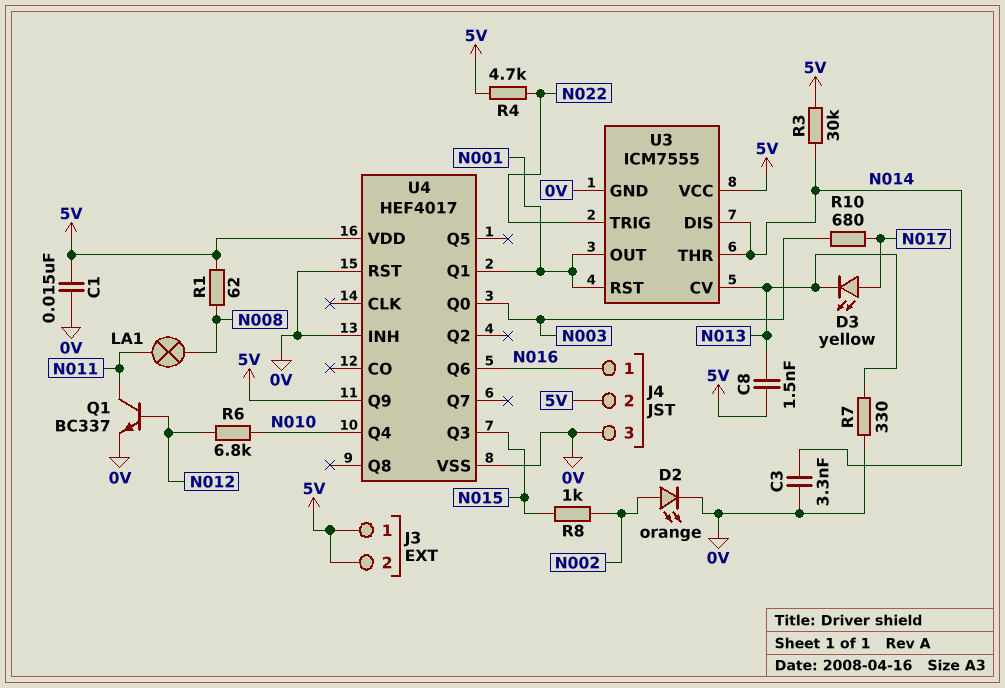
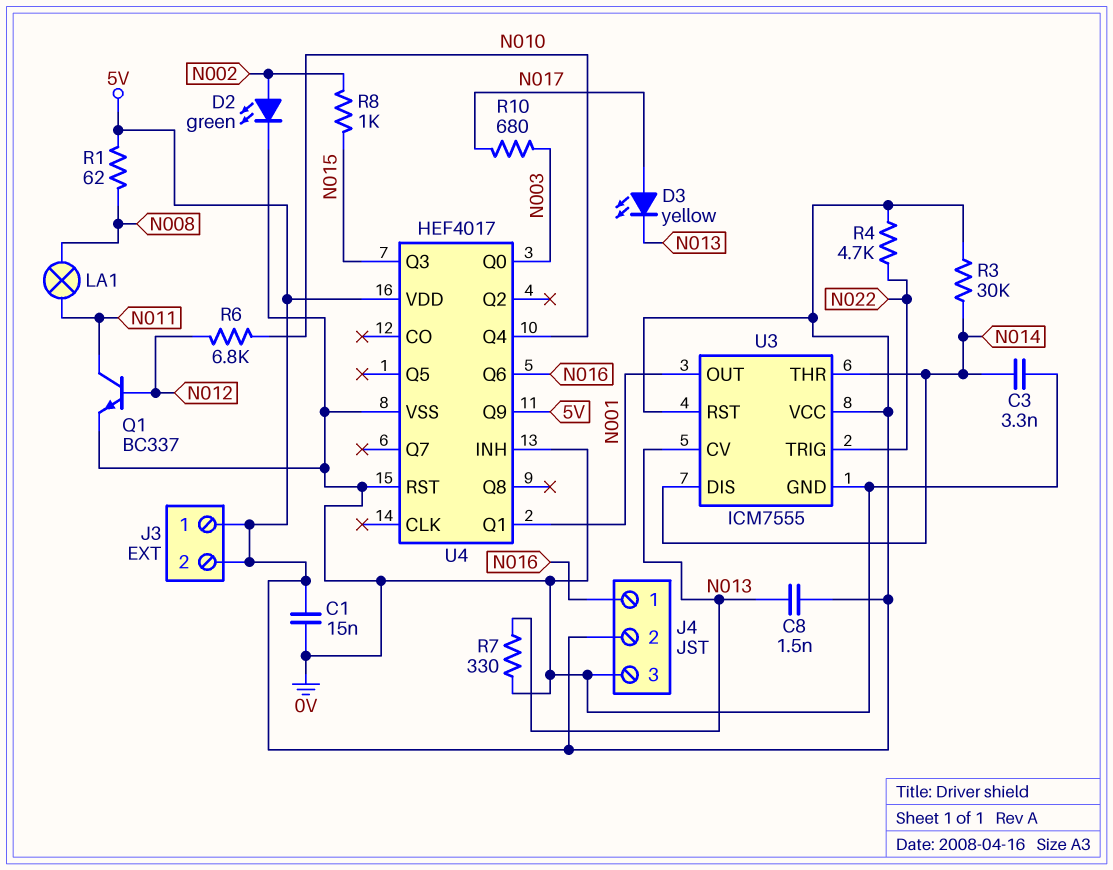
D2: LED orange (A N002, K 0V) -> LED green (A N002, K 0V)
U3 pin RST: N001 -> 5V

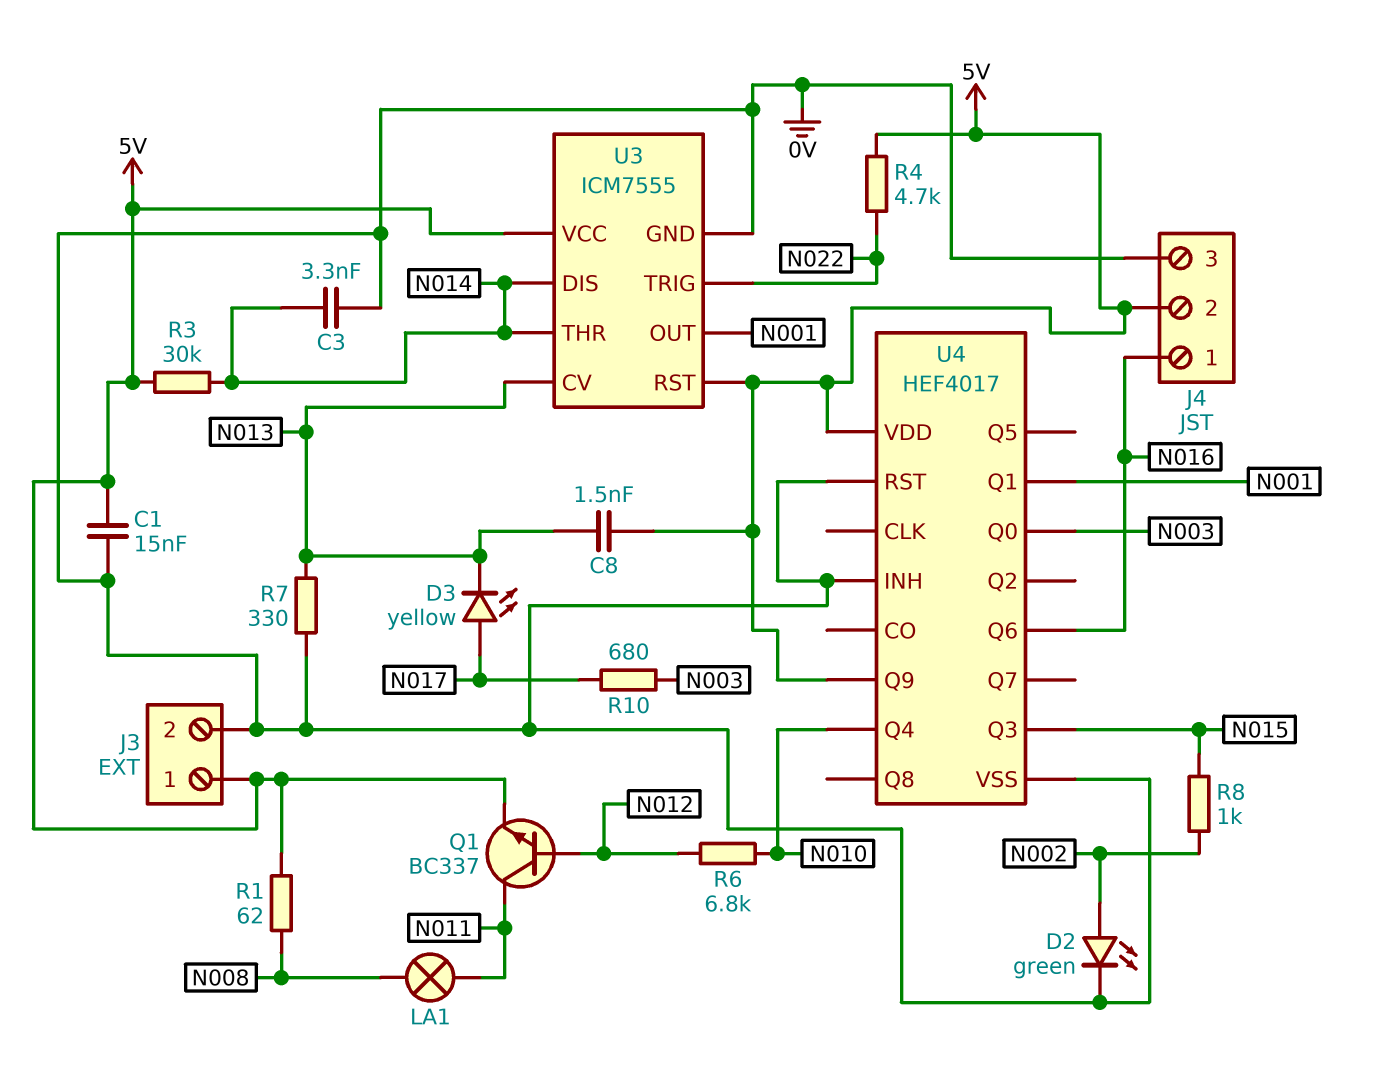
J3 pin 2: 5V -> 0V
Q1: NPN BC337 (B N012, C N011, E 0V) -> NPN BC337 (B N012, C N011, E 5V)

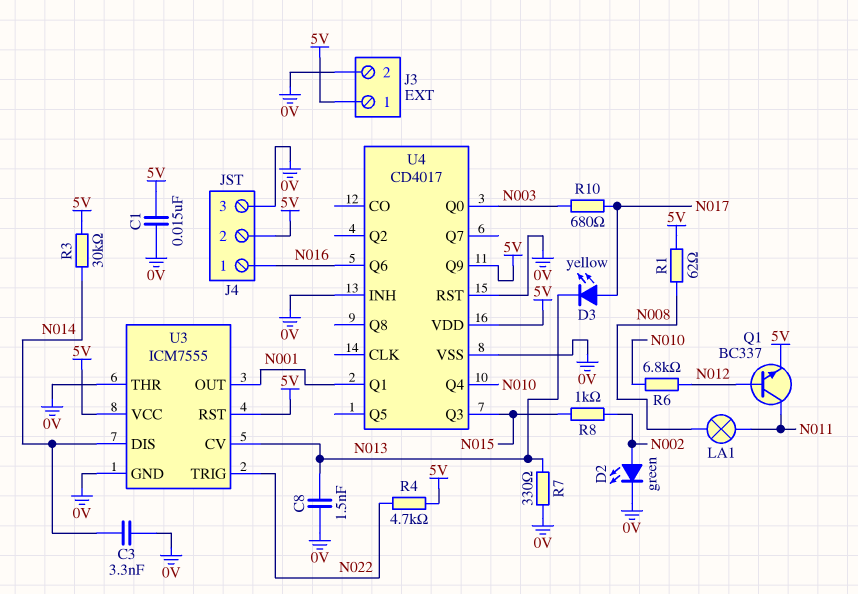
C8: 1.5nF (5V, N013) -> 1.5nF (0V, N013)
U3 pin THR: N014 -> 0V
U4: HEF4017 -> CD4017

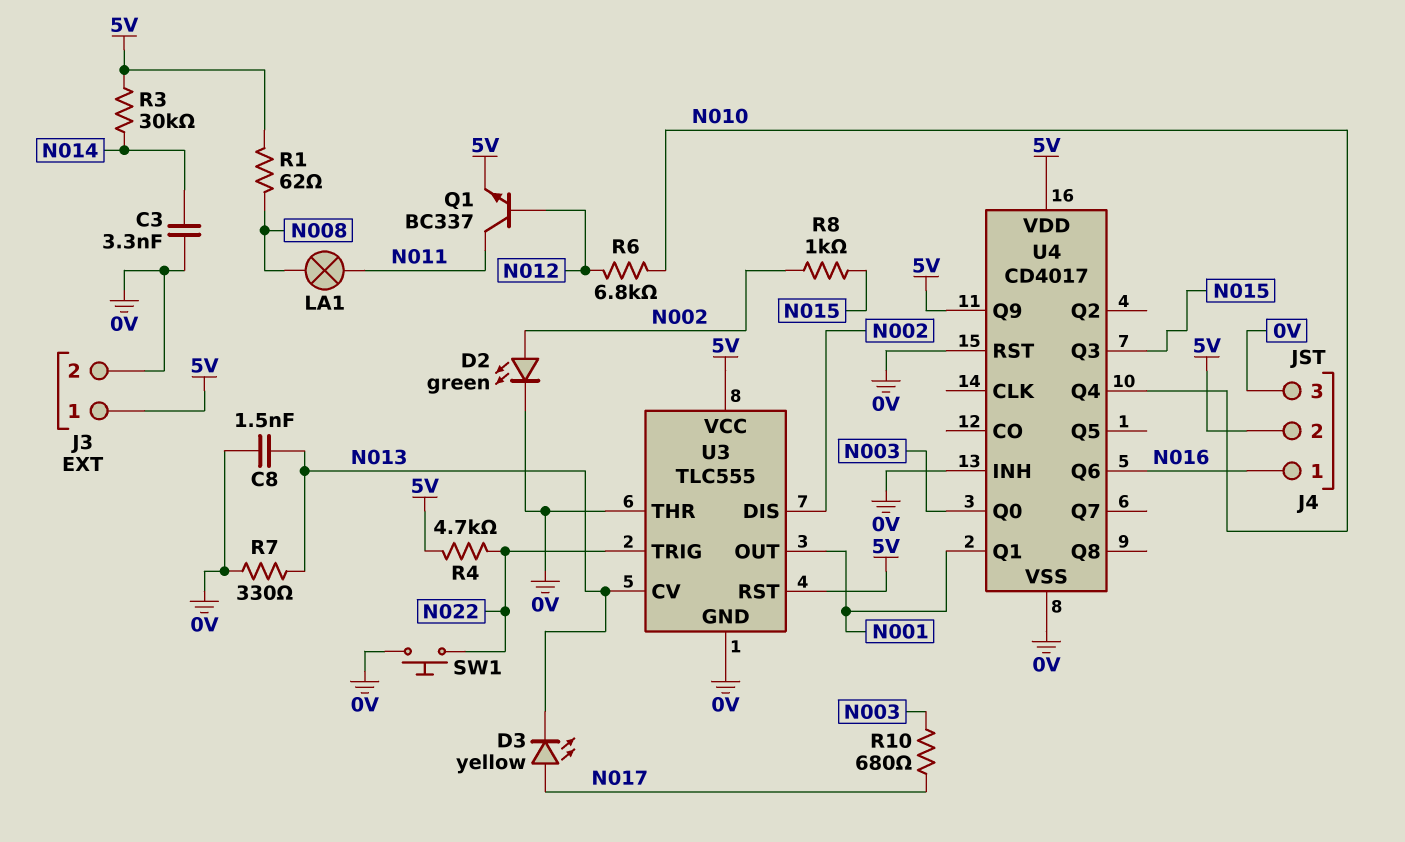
C1: 15nF (0V, 5V) -> none
SW1: none -> button (0V, N022)
U3: ICM7555 -> TLC555
U3 pin DIS: N014 -> N002

